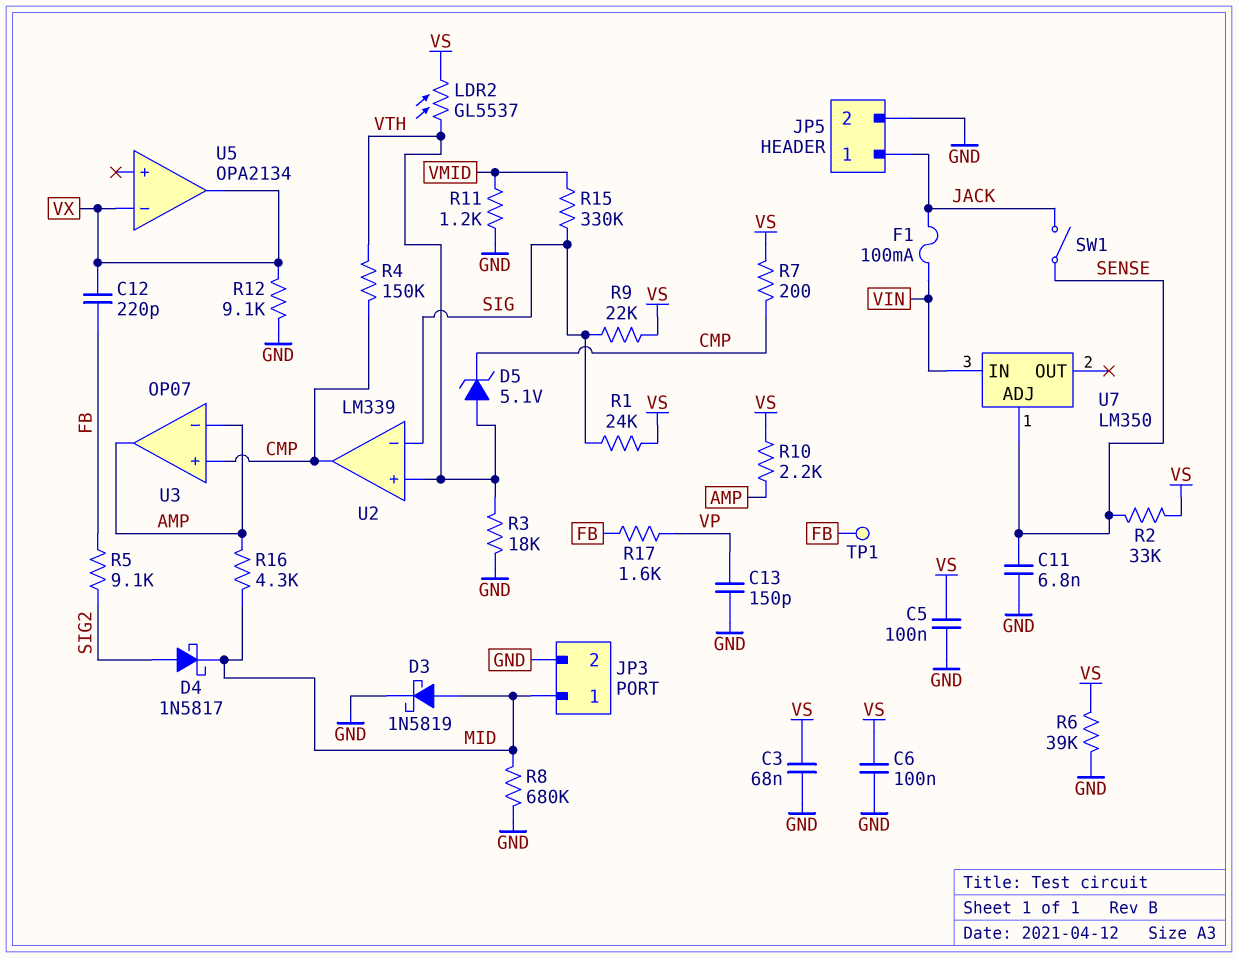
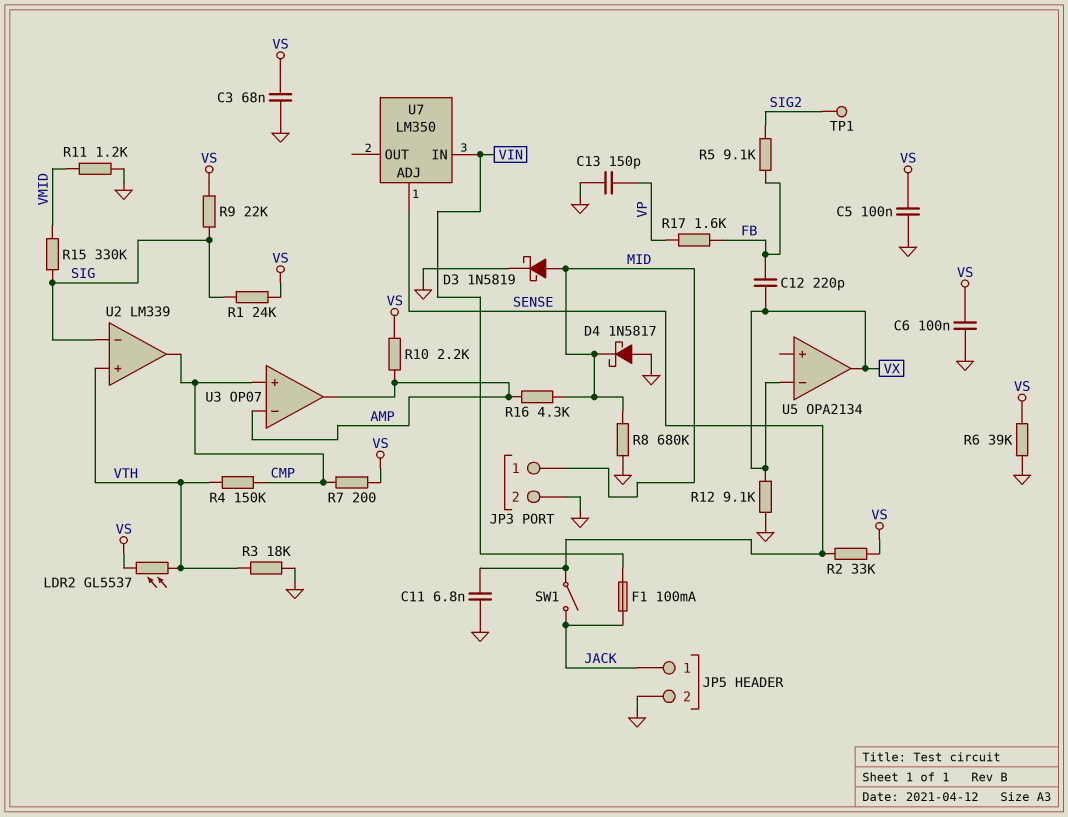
D4: schottky 1N5817 (A SIG2, K MID) -> schottky 1N5817 (A GND, K MID)
D5: zener 5.1V (A VTH, K CMP) -> none
TP1: test point (FB) -> test point (SIG2)

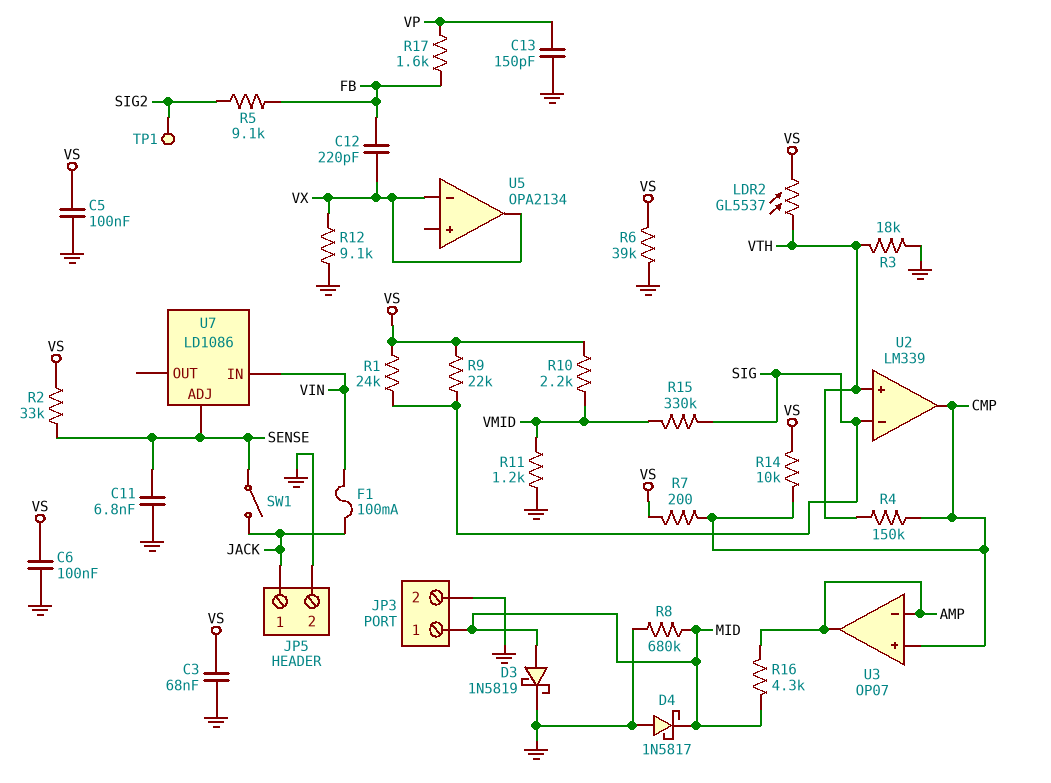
R10: 2.2k (AMP, VS) -> 2.2k (VMID, VS)
R14: none -> 10k (CMP, VS)
U7: LM350 -> LD1086

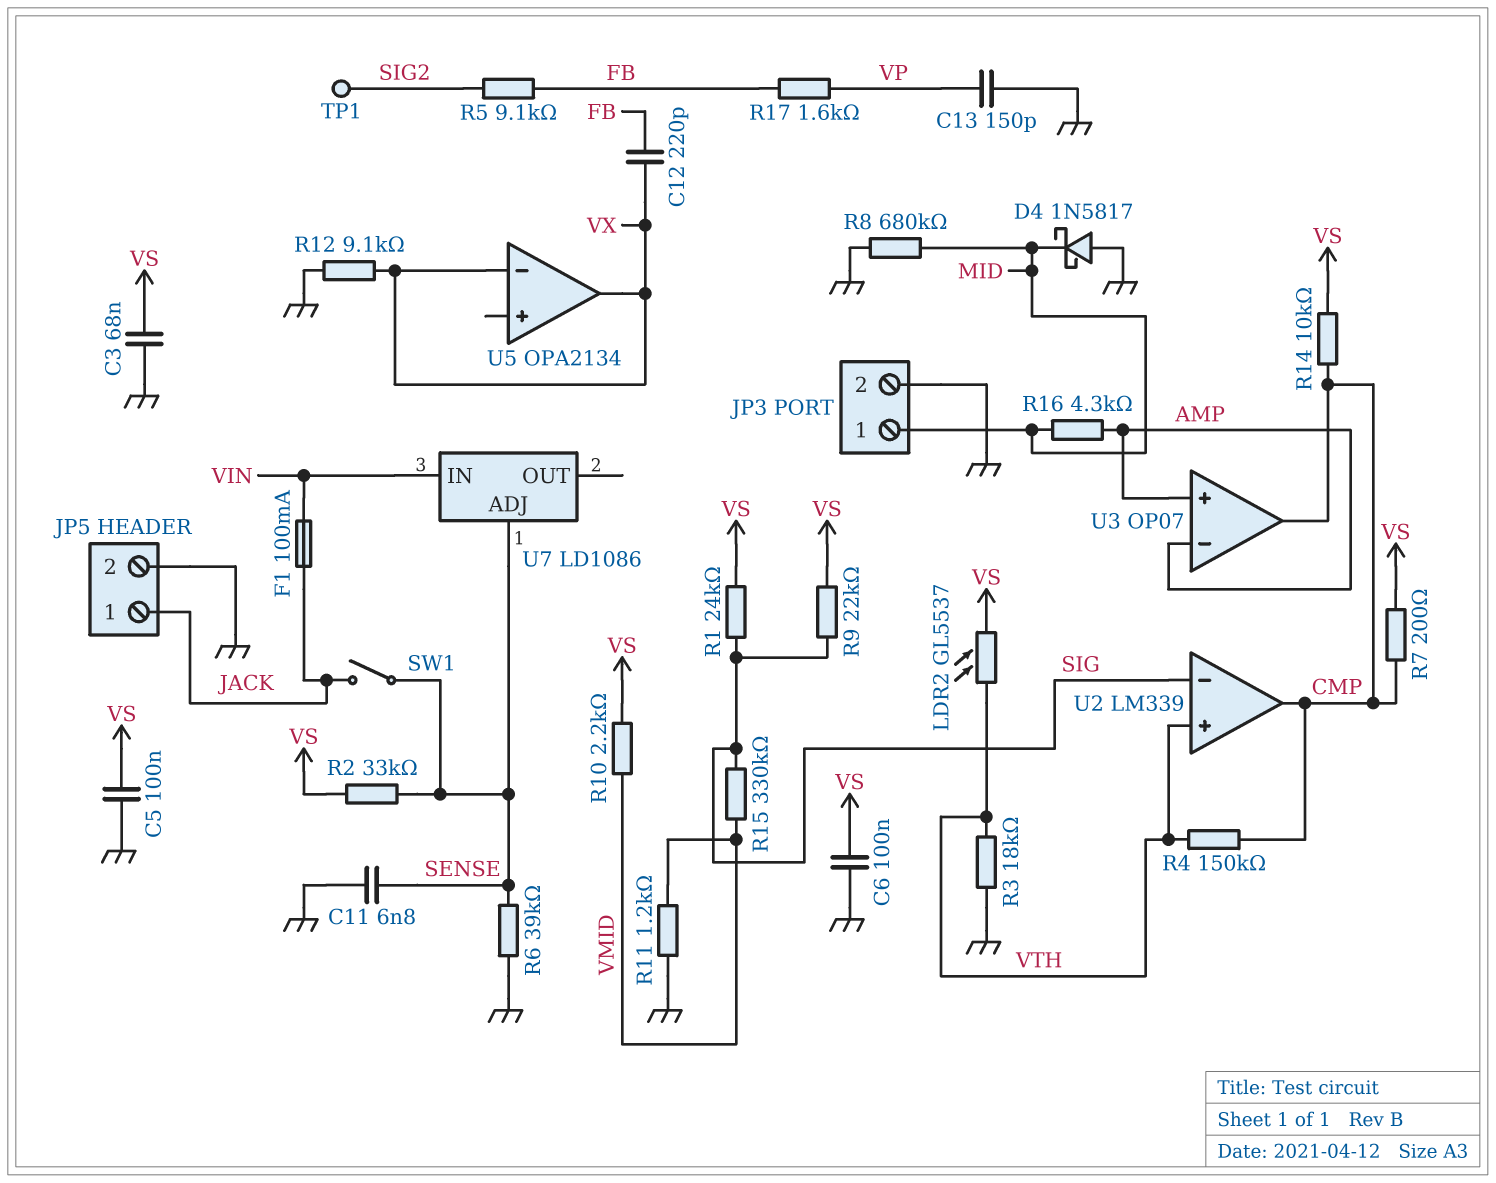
D3: schottky 1N5819 (A MID, K GND) -> none
R6: 39k (GND, VS) -> 39k (GND, SENSE)
U3 pin in+: CMP -> AMP
U3 pin out: AMP -> CMP

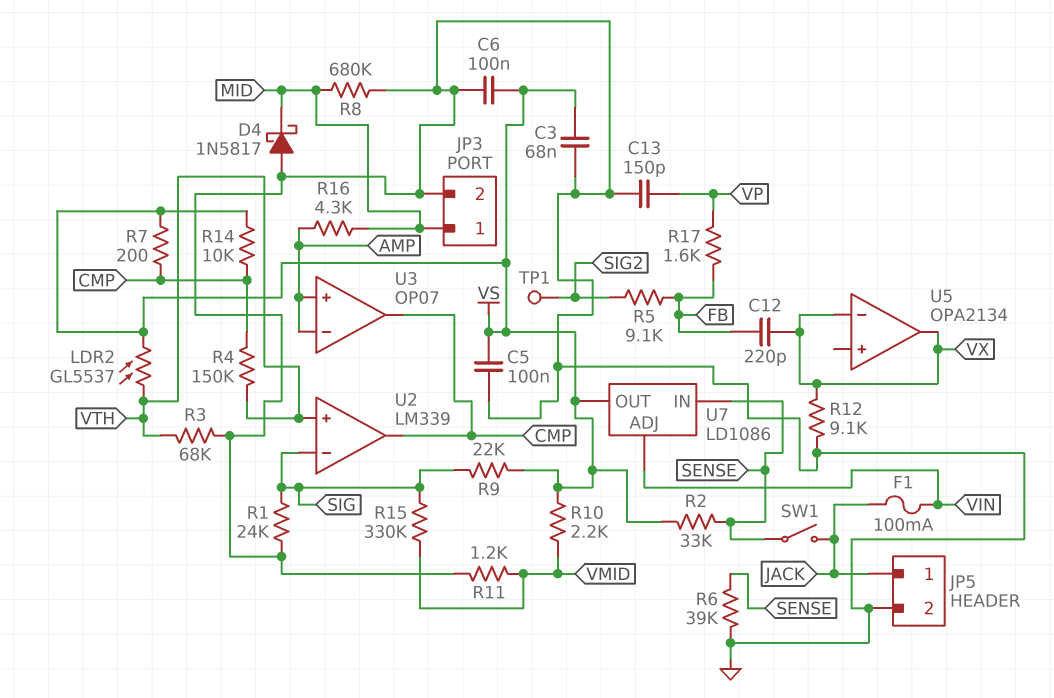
C11: 6.8nF (GND, SENSE) -> none
R1: 24k (SIG, VS) -> 24k (GND, SIG)
R3: 18k (GND, VTH) -> 68k (GND, VTH)
U7 pin ADJ: SENSE -> VIN
U7 pin IN: VIN -> SENSE
U7 pin OUT: none -> VS

